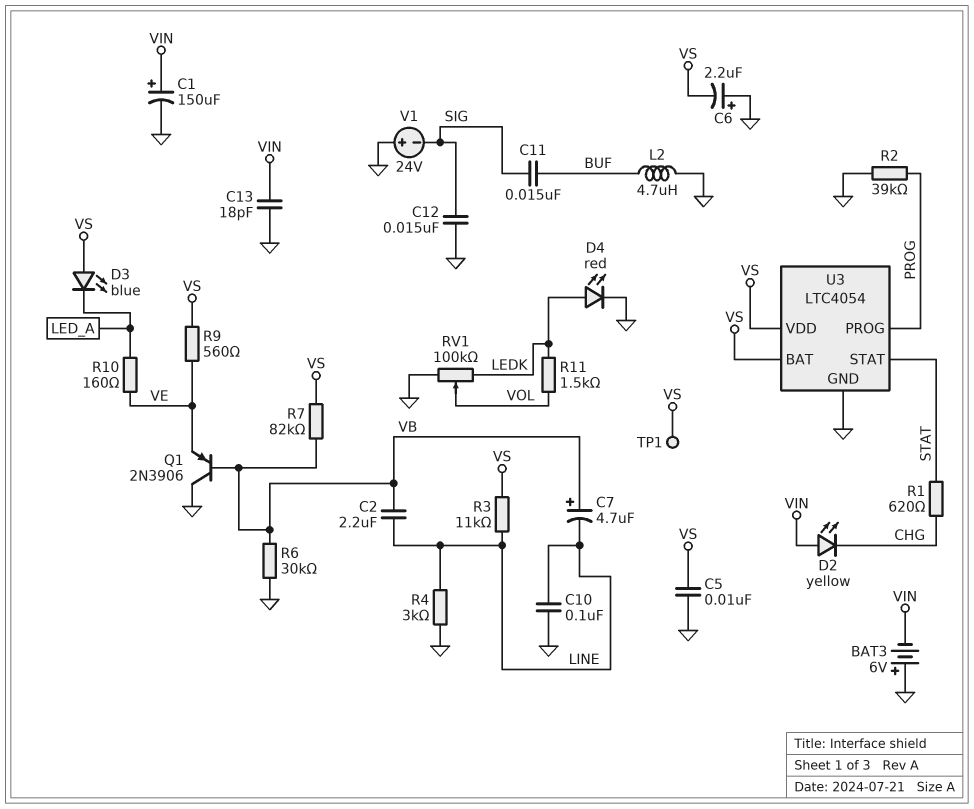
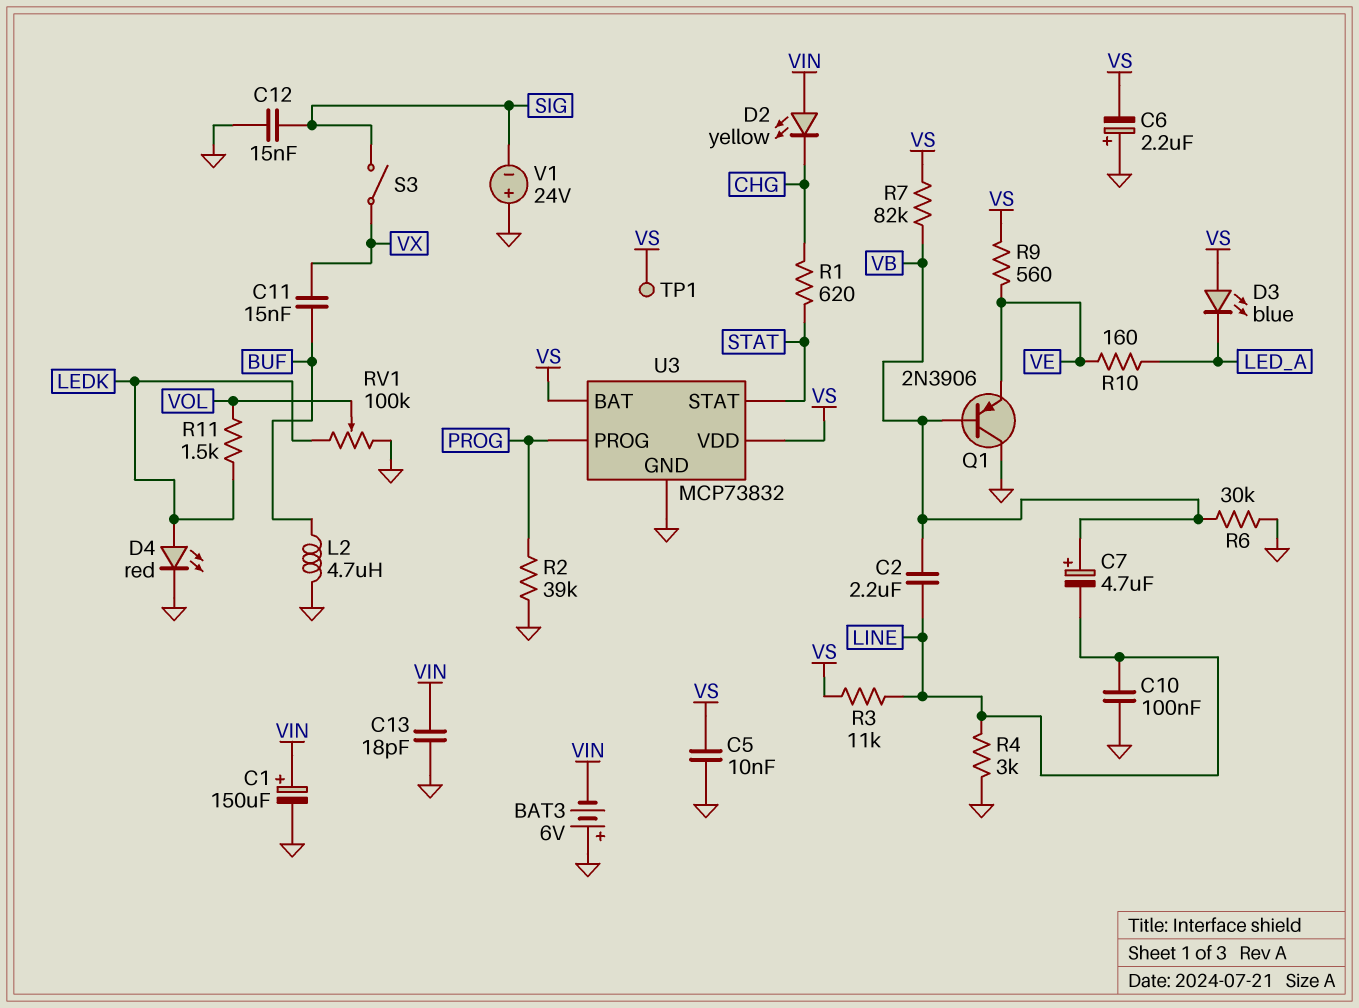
C11: 15nF (BUF, SIG) -> 15nF (BUF, VX)
S3: none -> switch (SIG, VX)
U3: LTC4054 -> MCP73832

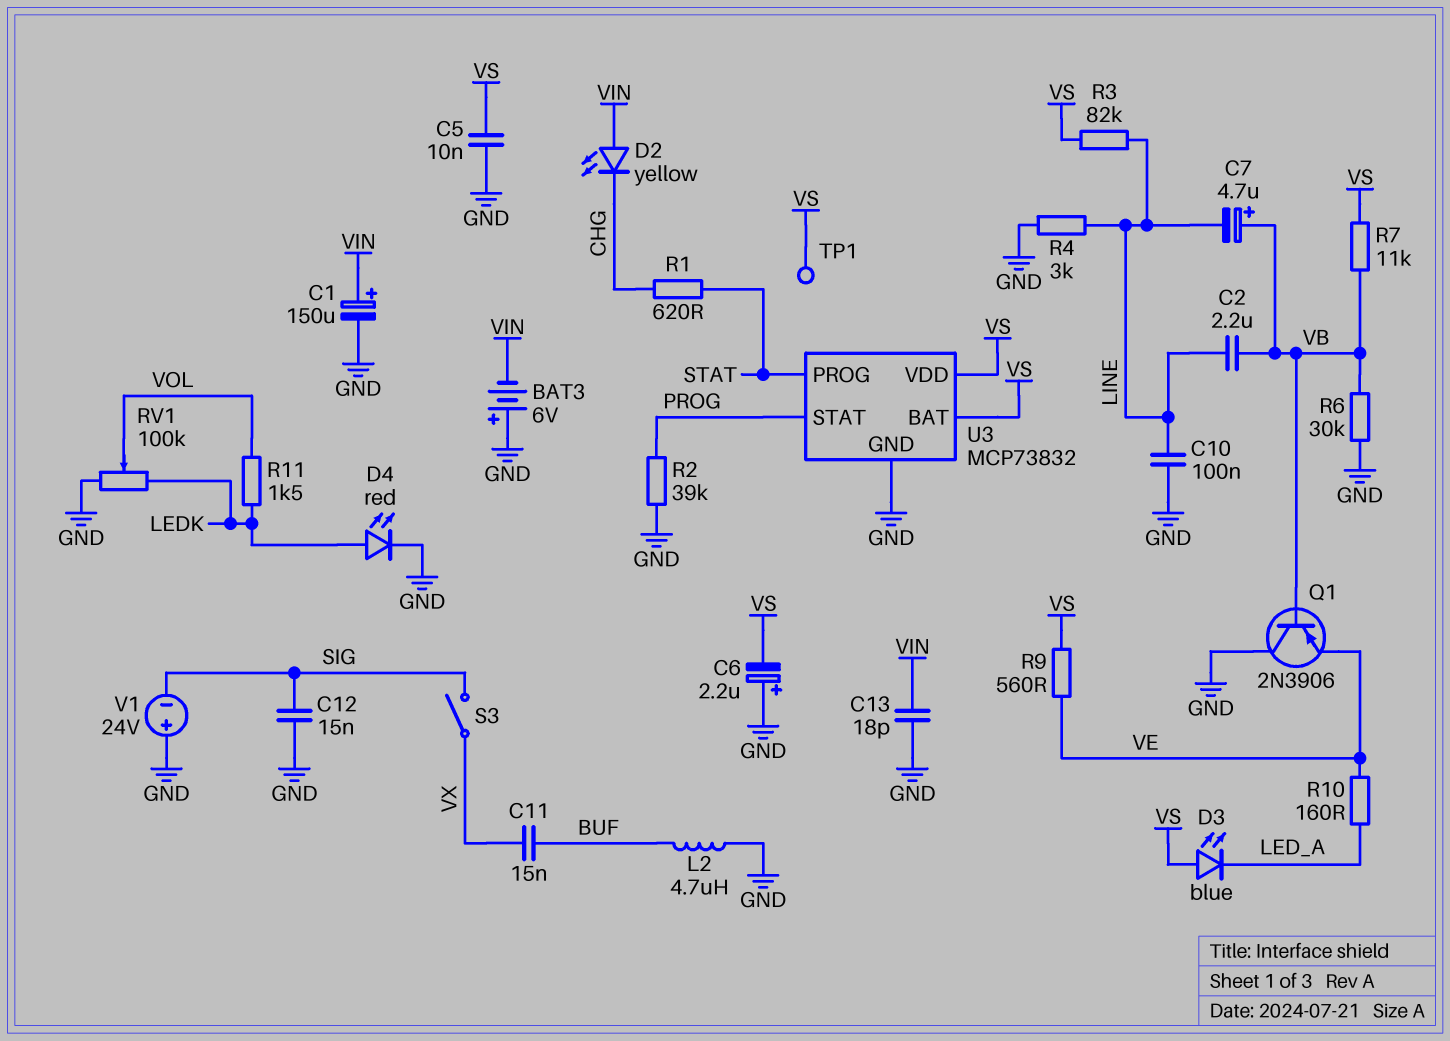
R3: 11k (LINE, VS) -> 82k (LINE, VS)
R7: 82k (VB, VS) -> 11k (VB, VS)
U3 pin PROG: PROG -> STAT
U3 pin STAT: STAT -> PROG

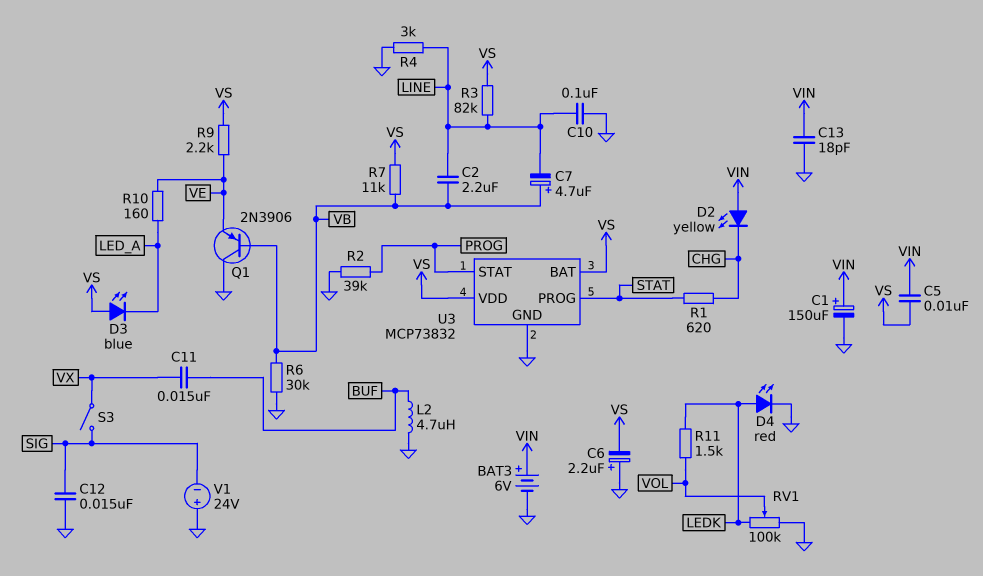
BAT3: 6V (plus GND, minus VIN) -> 6V (plus VIN, minus GND)
C5: 10nF (GND, VS) -> 10nF (VIN, VS)
R9: 560 (VE, VS) -> 2.2k (VE, VS)
TP1: test point (VS) -> none

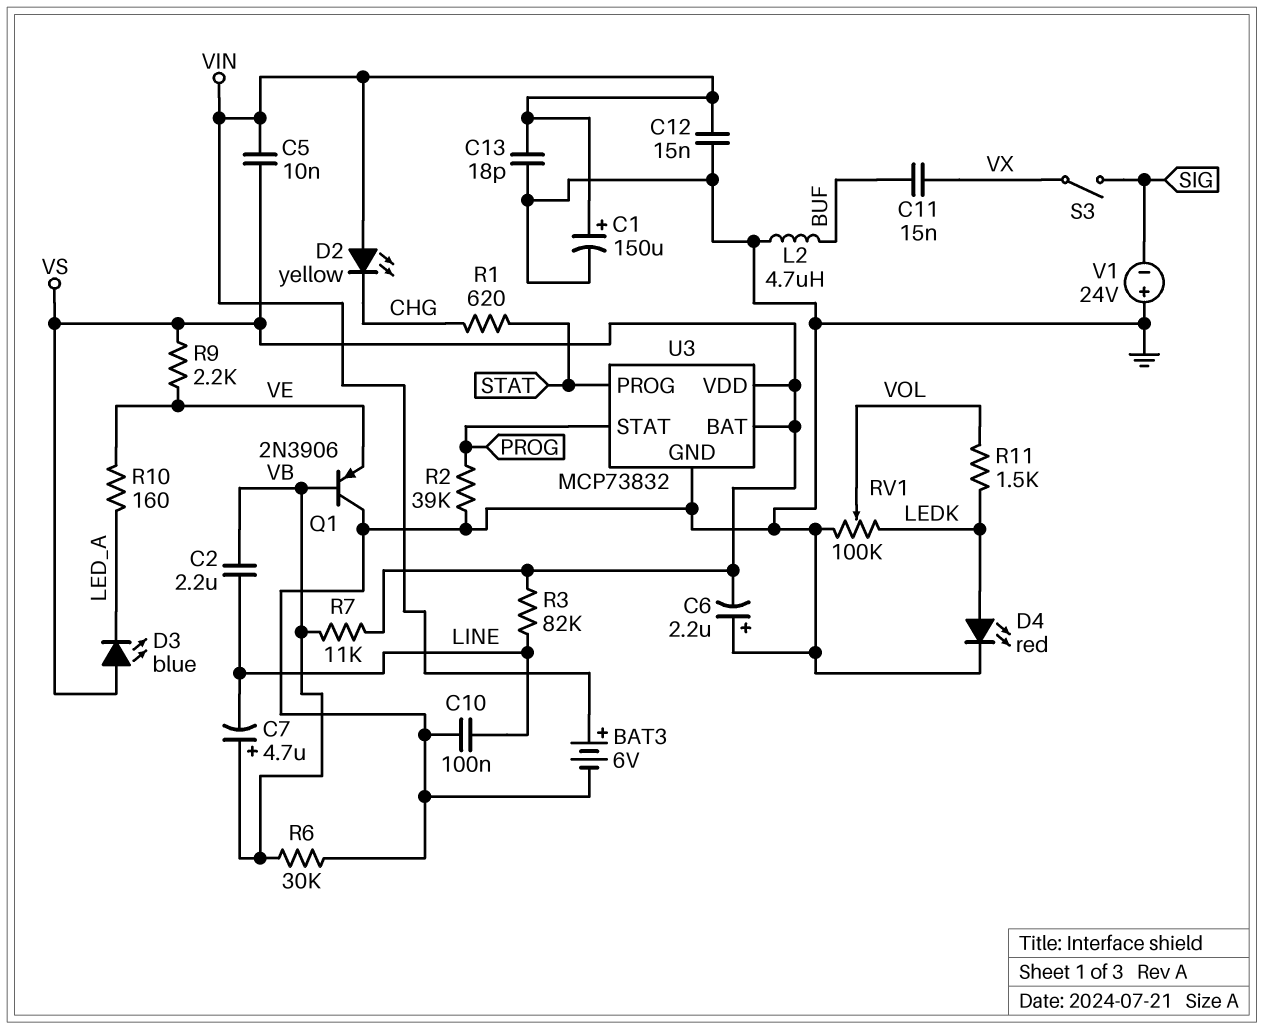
C12: 15nF (GND, SIG) -> 15nF (GND, VIN)
R4: 3k (GND, LINE) -> none

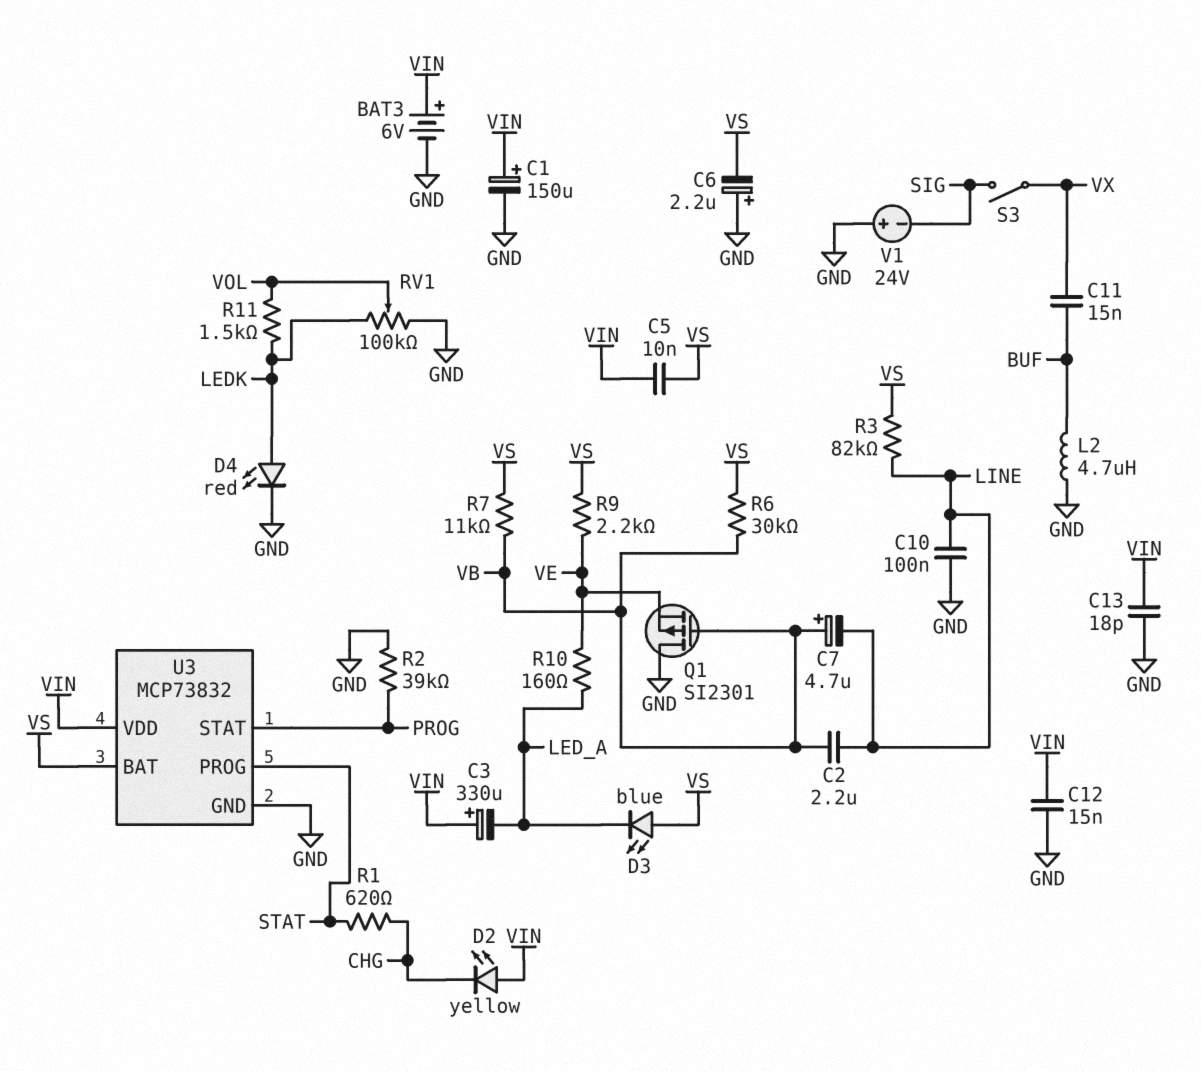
C3: none -> 330uF (plus VIN, minus LED_A)
Q1: PNP 2N3906 (B VB, C GND, E VE) -> PMOS SI2301 (G VB, D GND, S VE)
R6: 30k (GND, VB) -> 30k (VB, VS)
U3 pin VDD: VS -> VIN

